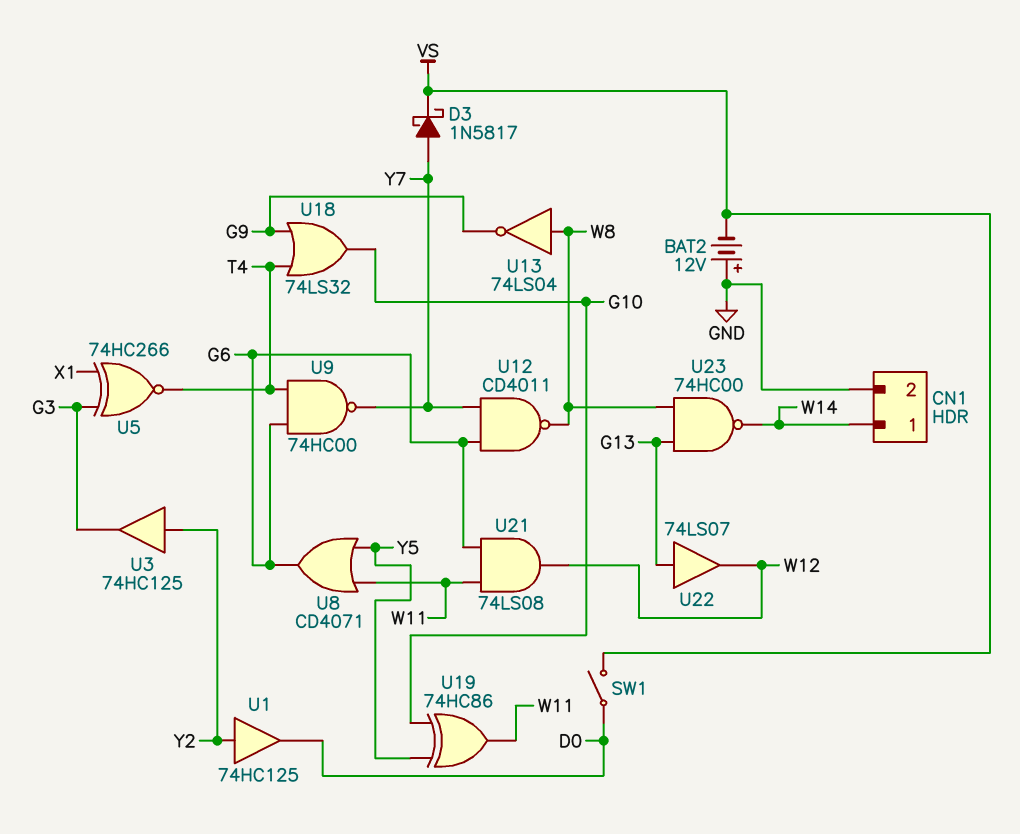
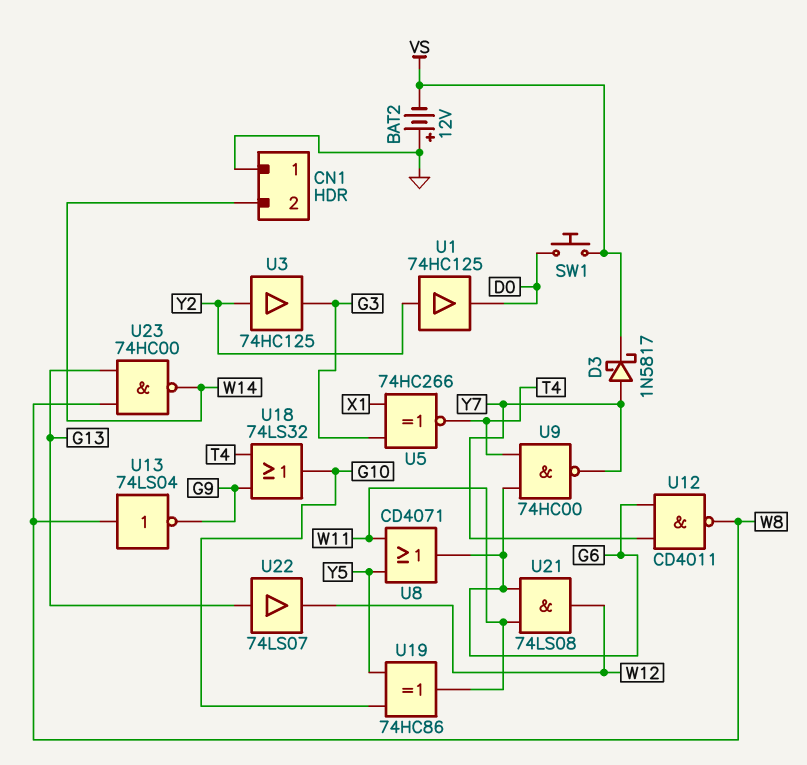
CN1 pin 1: W14 -> GND
CN1 pin 2: GND -> W14
SW1: switch (D0, VS) -> button (D0, VS)

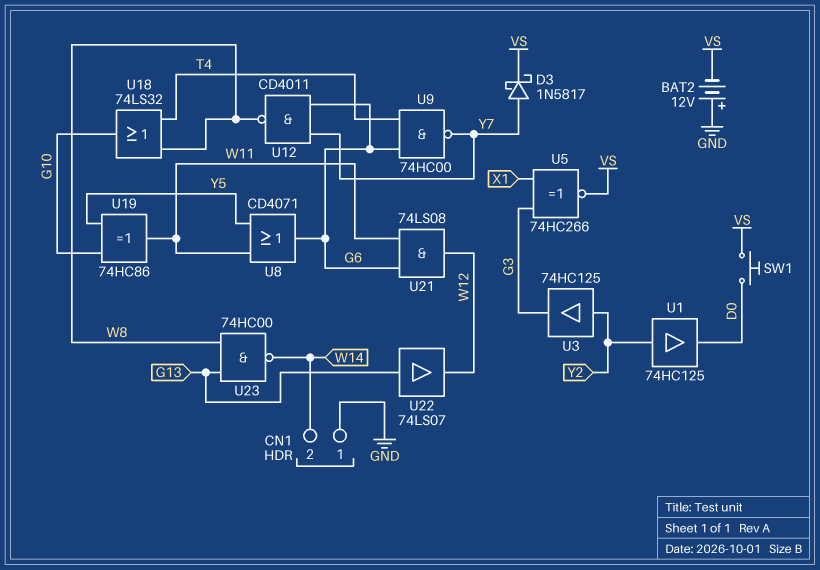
U5: XNOR 74HC266 (in G3, in X1, out T4) -> XNOR 74HC266 (in G3, in X1, out VS)
U13: NOT 74LS04 (in W8, out G9) -> none
U18: OR 74LS32 (in G9, in T4, out G10) -> OR 74LS32 (in T4, in W8, out G10)

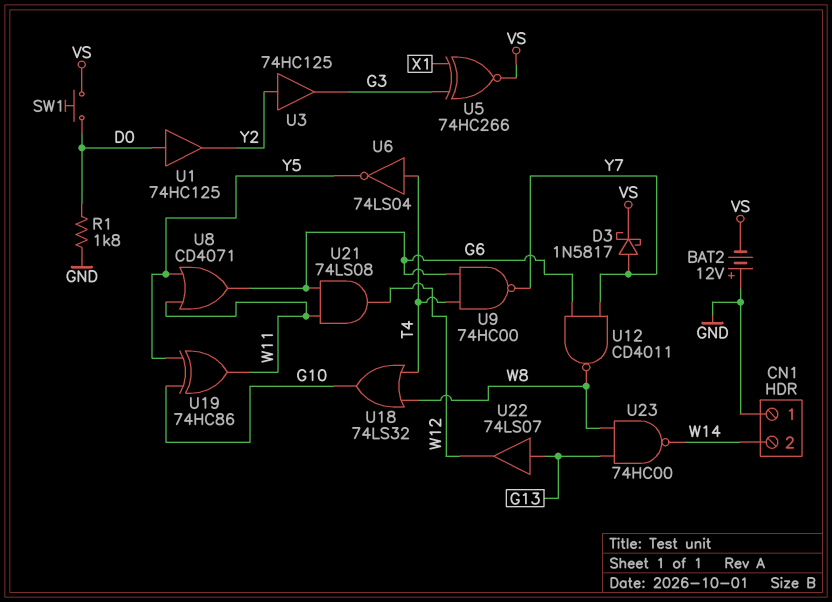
R1: none -> 1.8k (D0, GND)
U1: buffer 74HC125 (in Y2, out D0) -> buffer 74HC125 (in D0, out Y2)
U6: none -> NOT 74LS04 (in T4, out Y5)

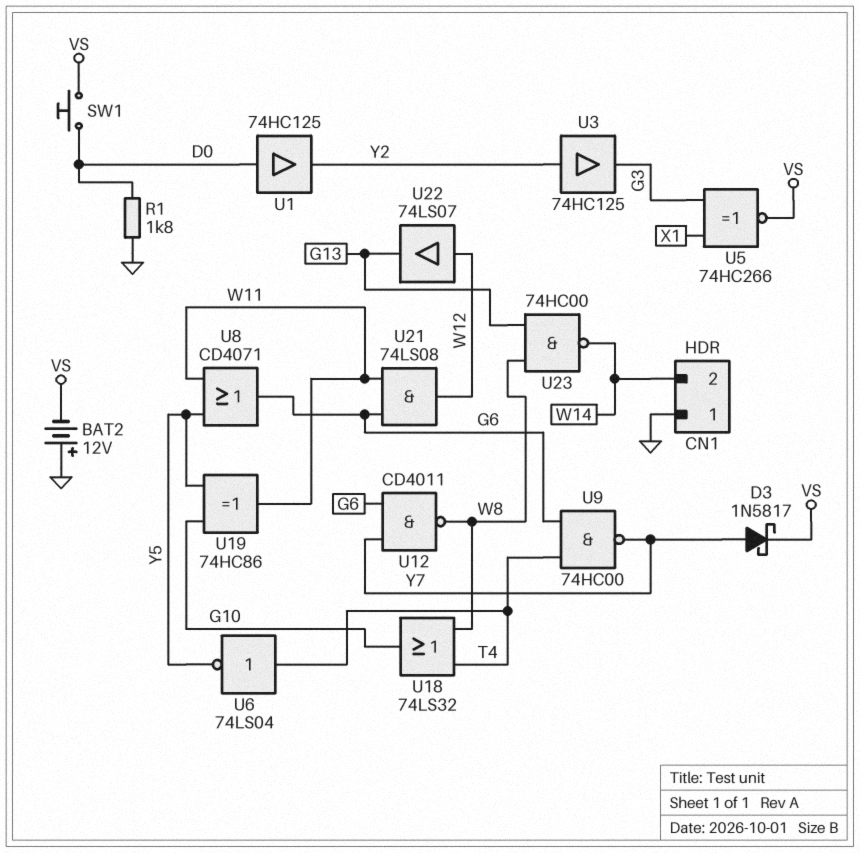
U22: buffer 74LS07 (in G13, out W12) -> buffer 74LS07 (in W12, out G13)

